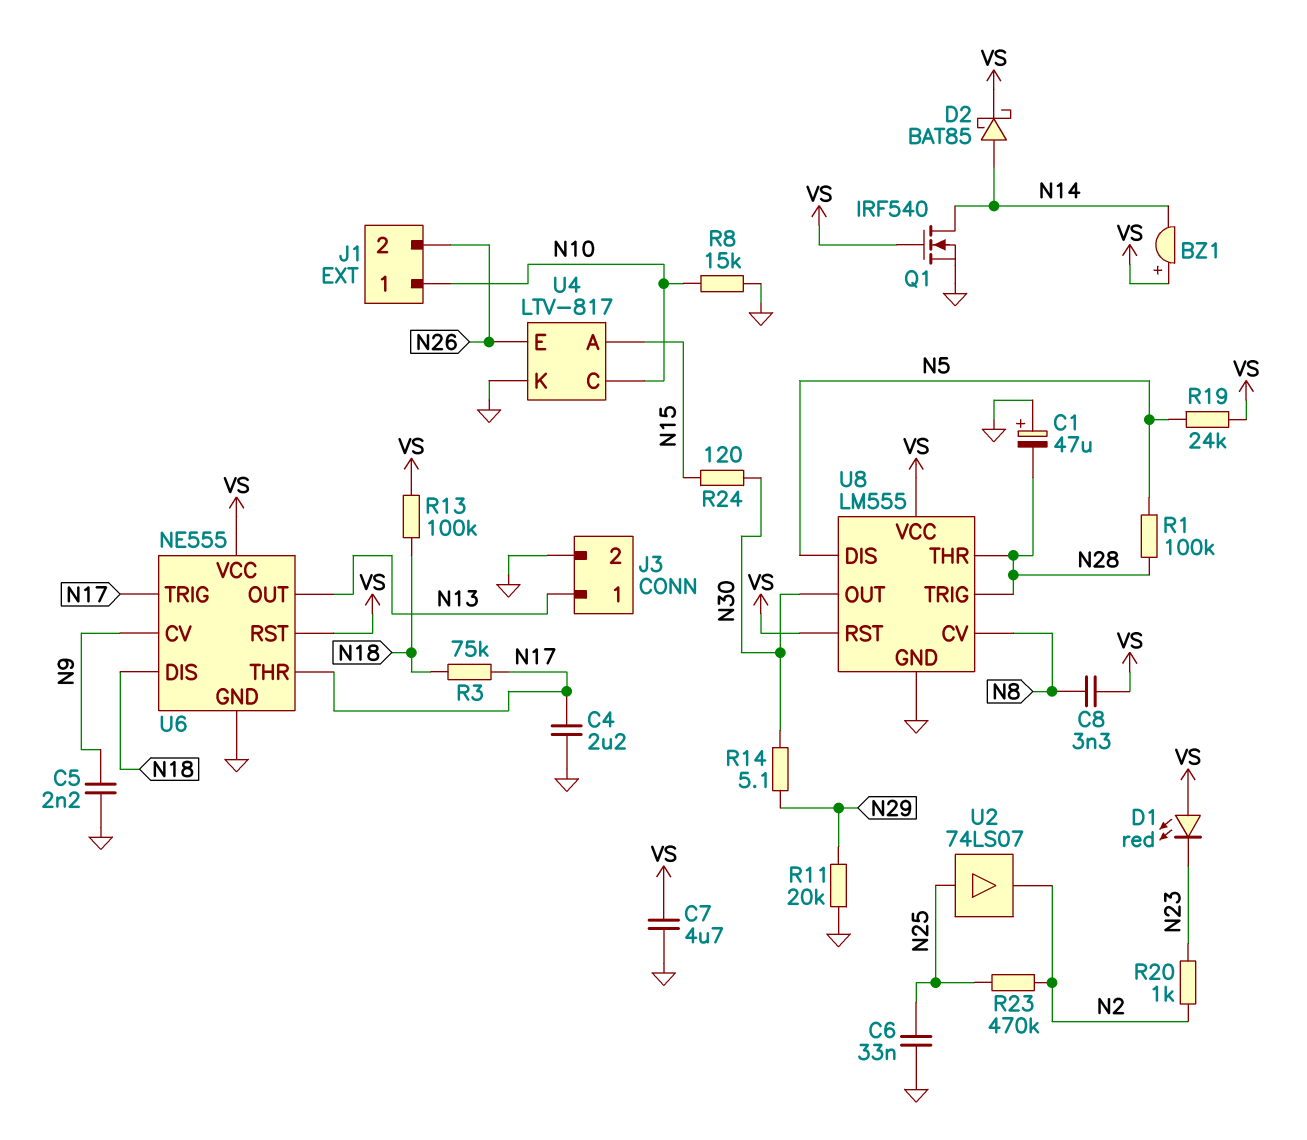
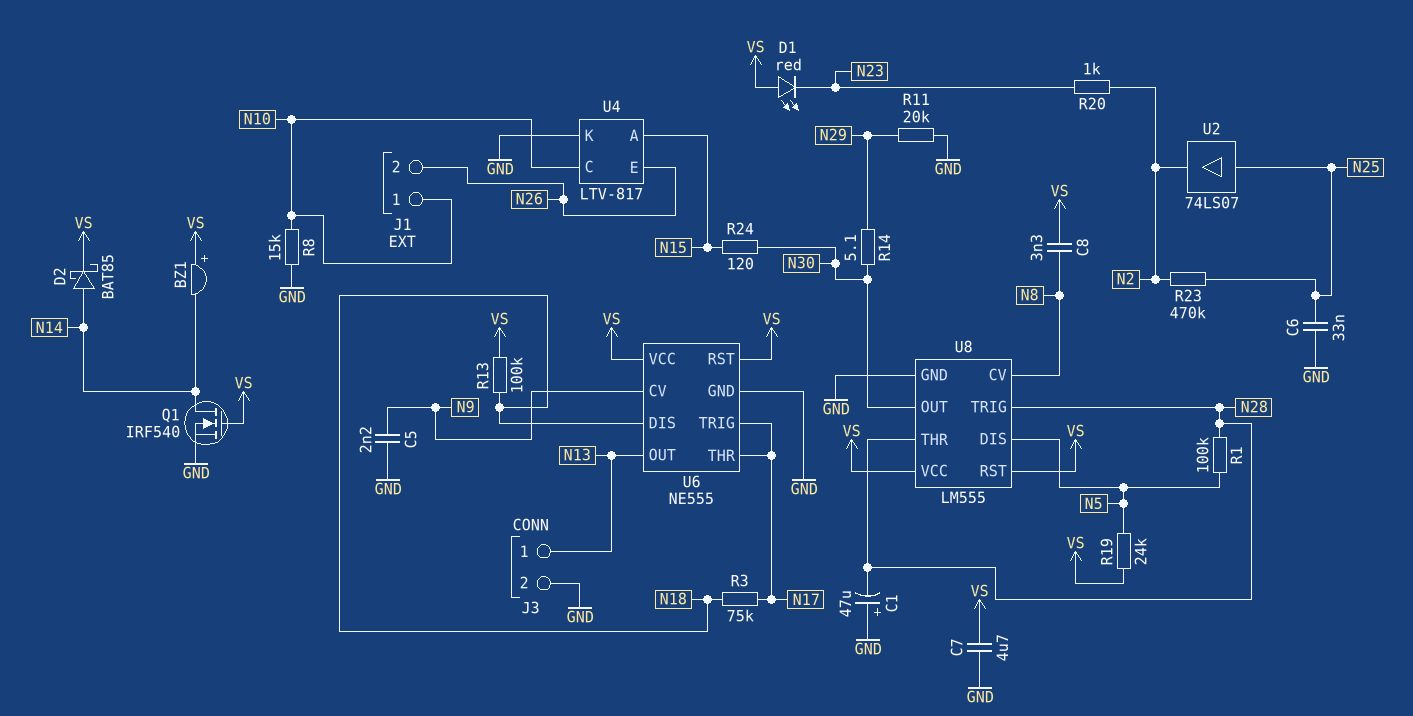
C4: 2.2uF (GND, N17) -> none

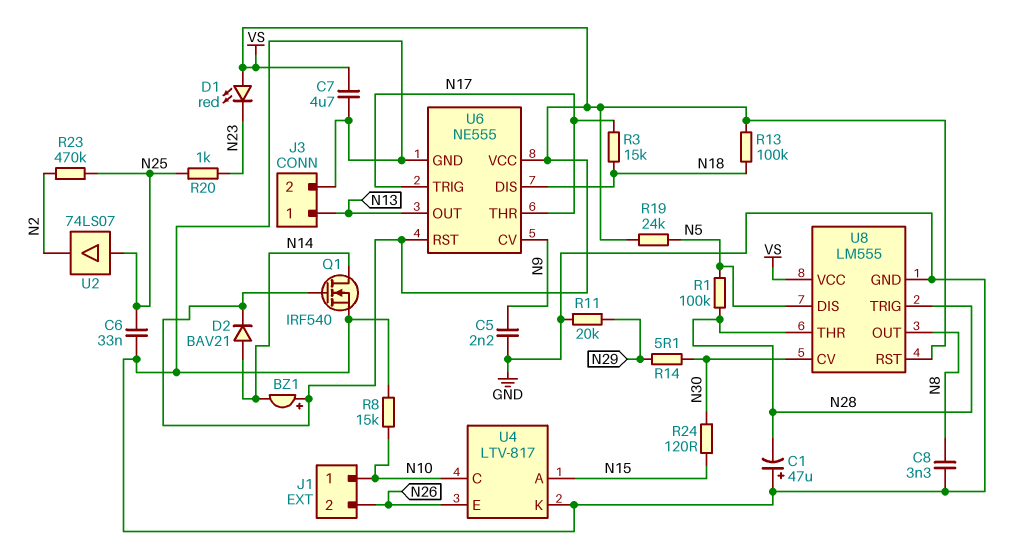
C8: 3.3nF (N8, VS) -> 3.3nF (GND, N8)
D2: schottky BAT85 (A N14, K VS) -> diode BAV21 (A N14, K VS)
R3: 75k (N17, N18) -> 15k (N17, N18)
R20: 1k (N2, N23) -> 1k (N23, N25)
U8 pin CV: N8 -> N30
U8 pin OUT: N30 -> N8

